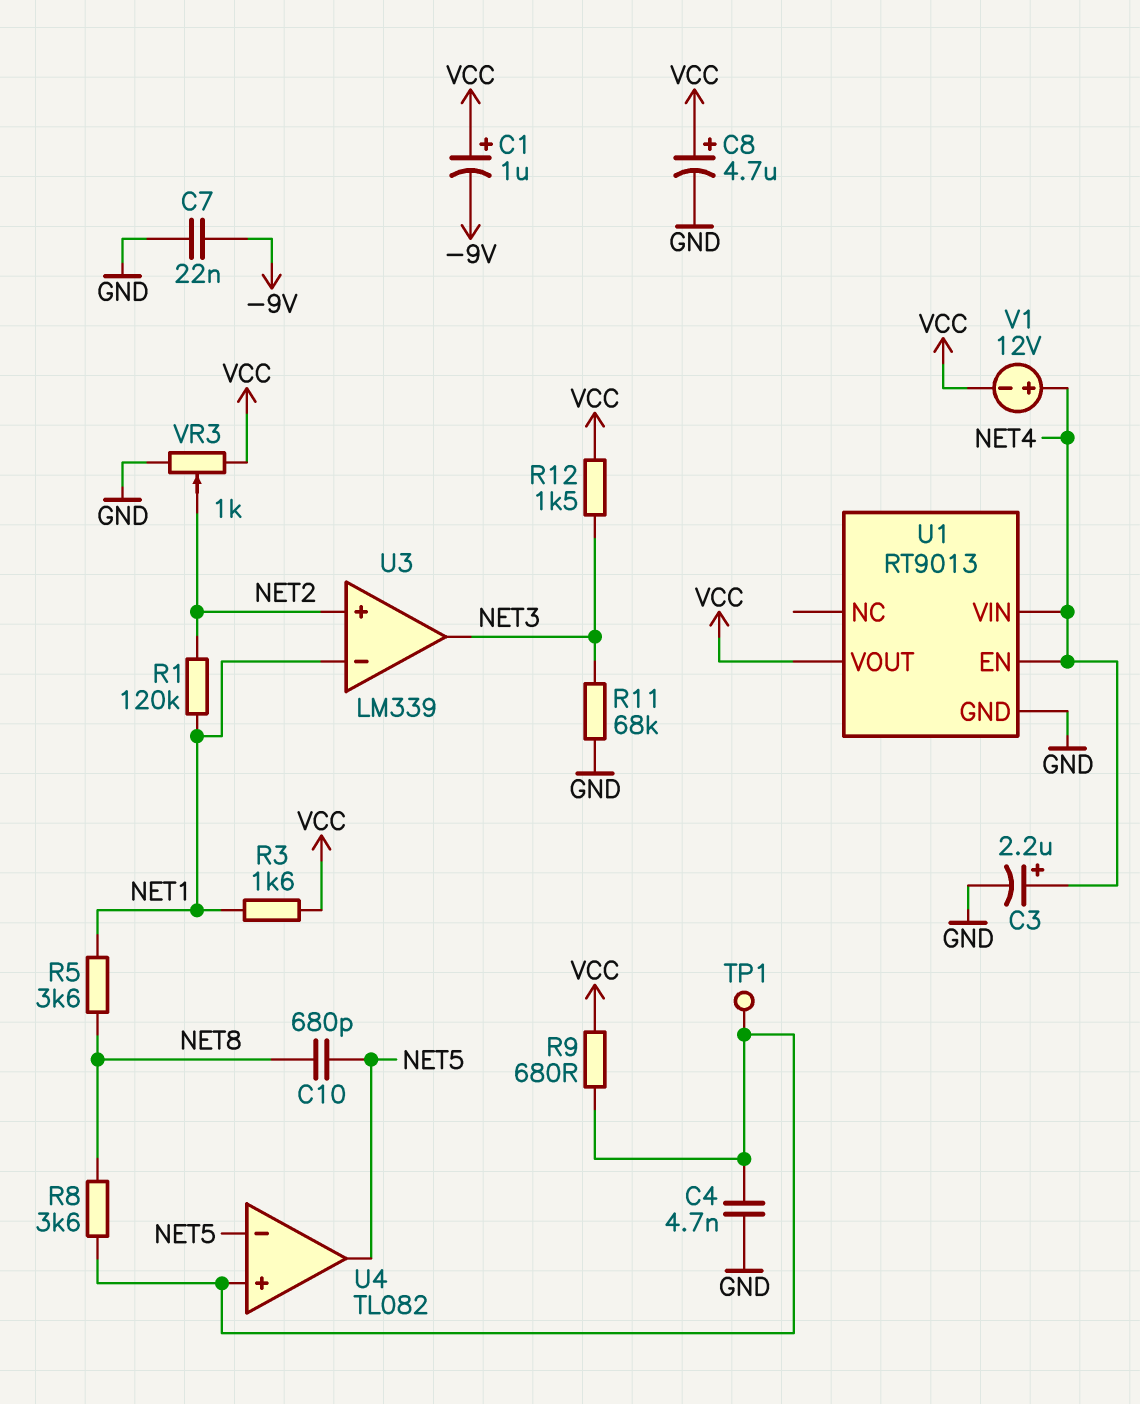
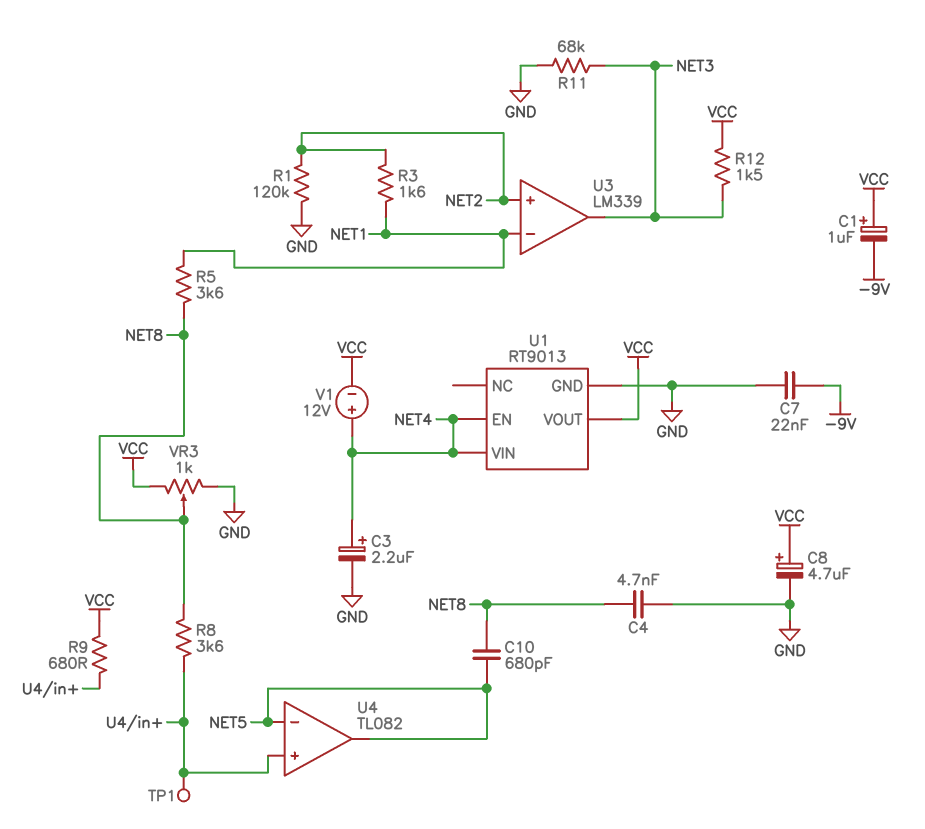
C4: 4.7nF (GND, U4/in+) -> 4.7nF (GND, NET8)
R1: 120k (NET1, NET2) -> 120k (GND, NET2)
R3: 1.6k (NET1, VCC) -> 1.6k (NET1, NET2)
VR3: 1k (GND, VCC, wiper NET2) -> 1k (GND, VCC, wiper NET8)

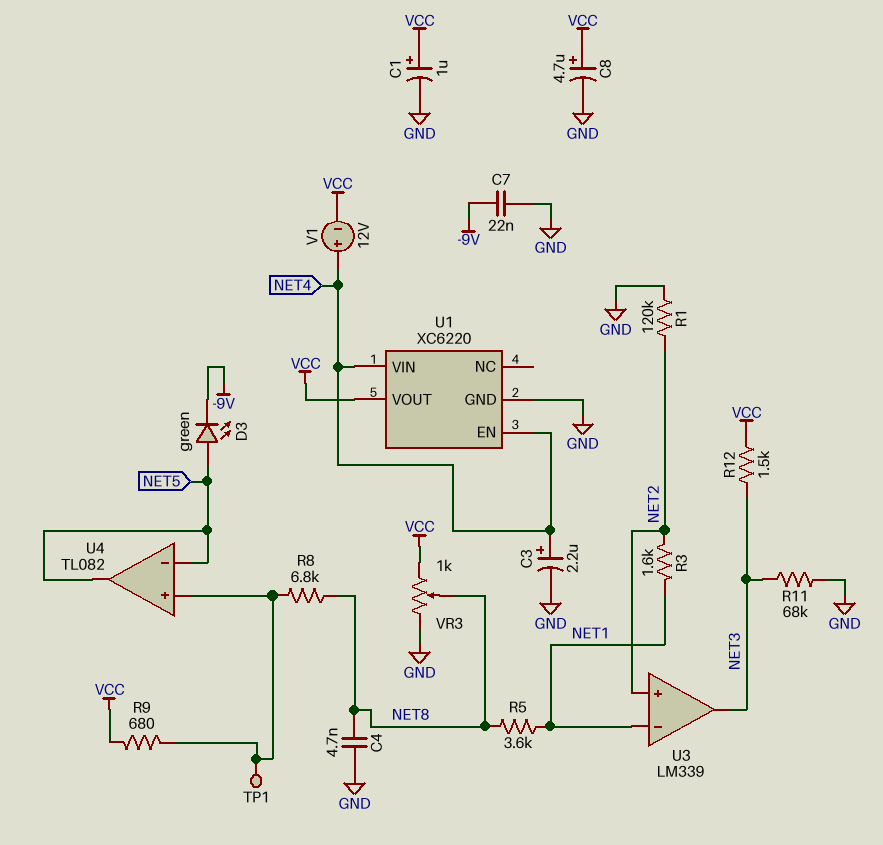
C1: 1uF (plus VCC, minus -9V) -> 1uF (plus VCC, minus GND)
C10: 680pF (NET5, NET8) -> none
D3: none -> LED green (A NET5, K -9V)
R8: 3.6k (NET8, U4/in+) -> 6.8k (NET8, U4/in+)
U1: RT9013 -> XC6220

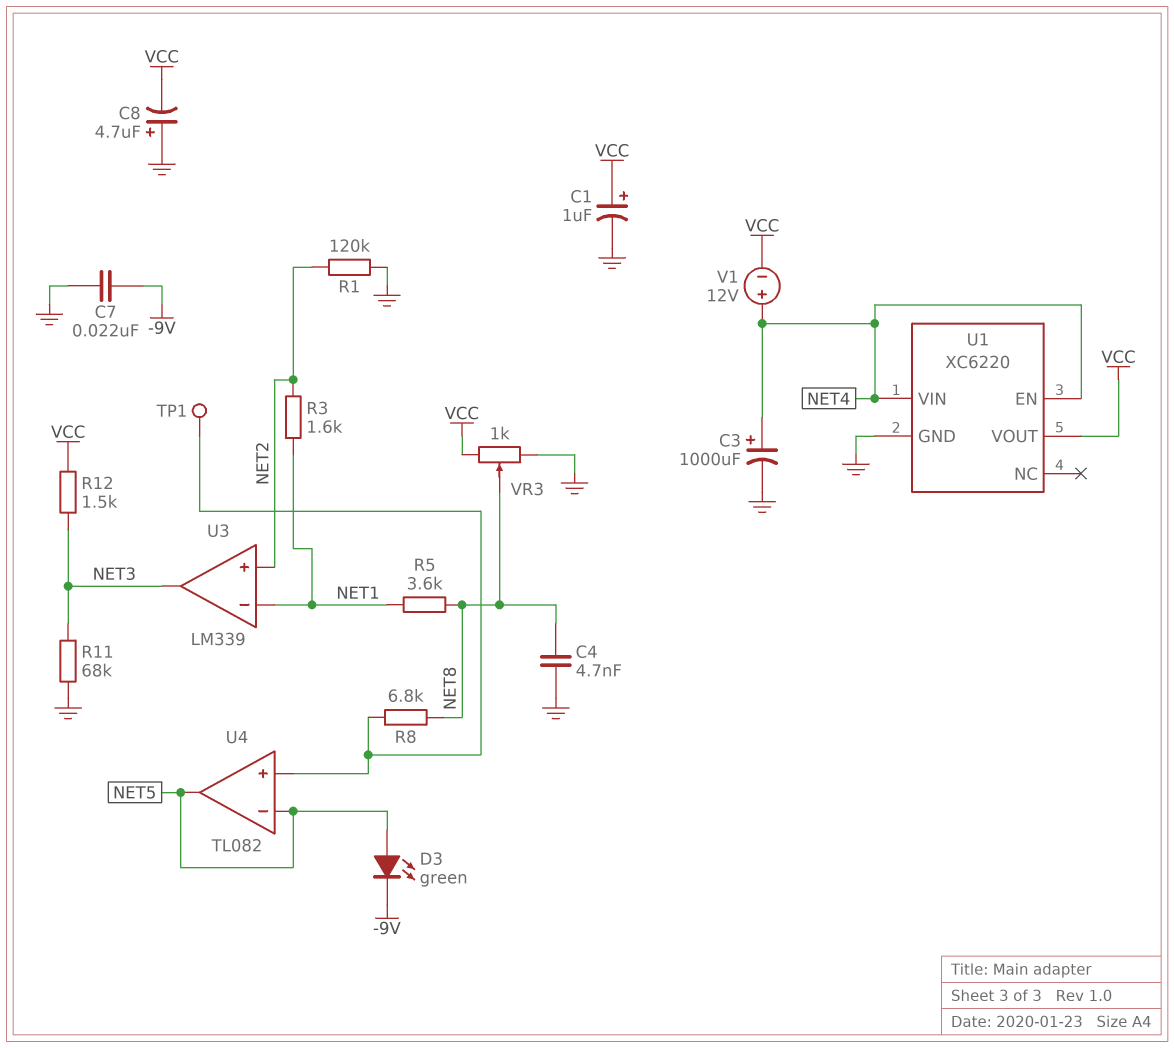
C3: 2.2uF (plus NET4, minus GND) -> 1000uF (plus NET4, minus GND)
C8: 4.7uF (plus VCC, minus GND) -> 4.7uF (plus GND, minus VCC)
R9: 680 (U4/in+, VCC) -> none

